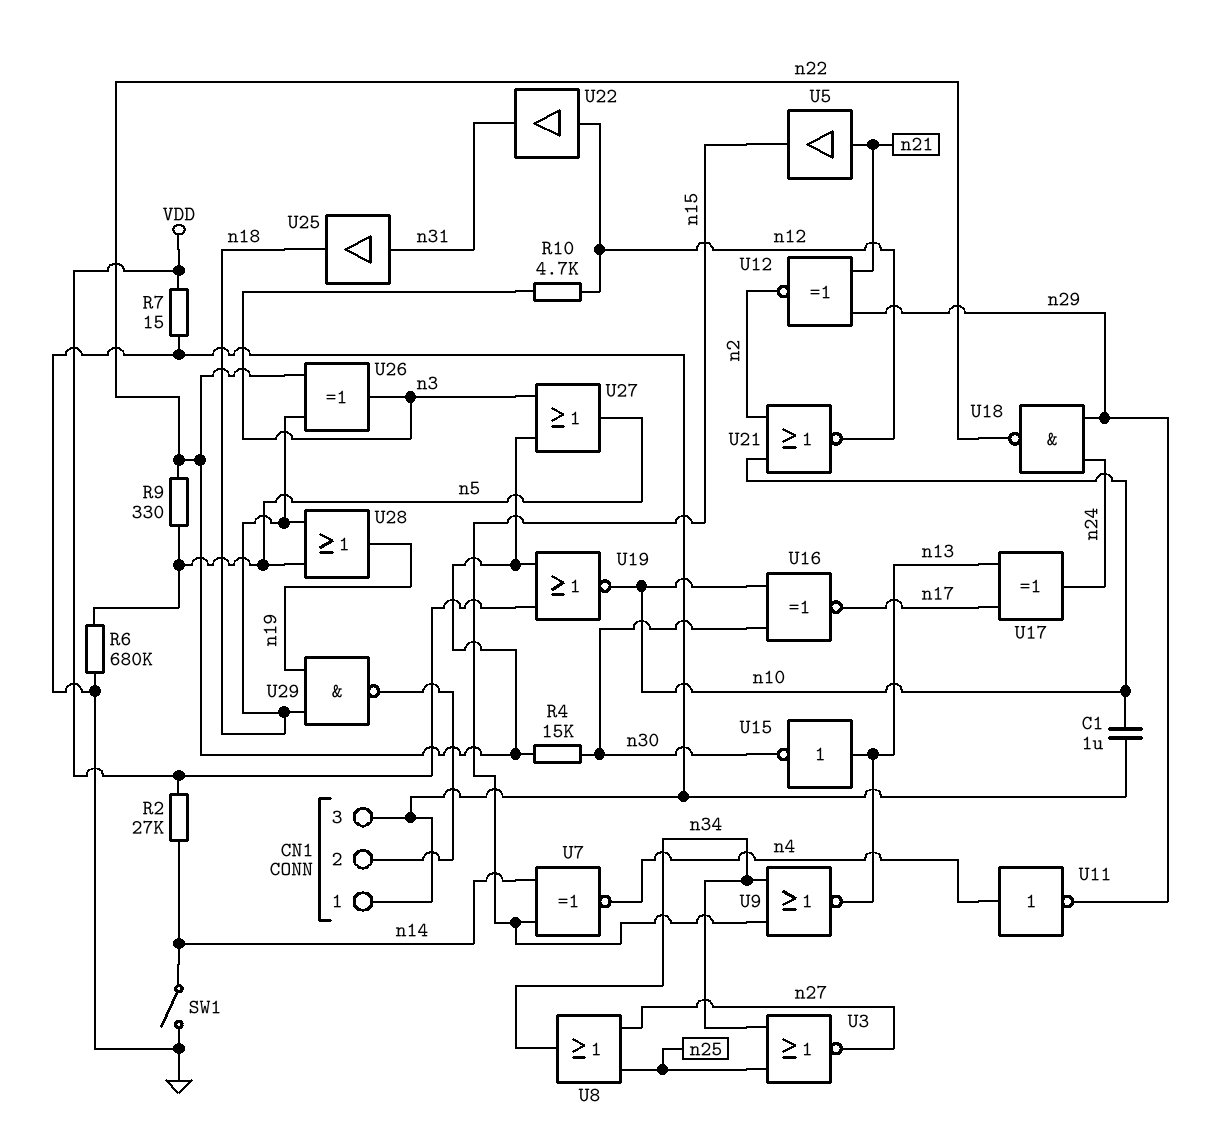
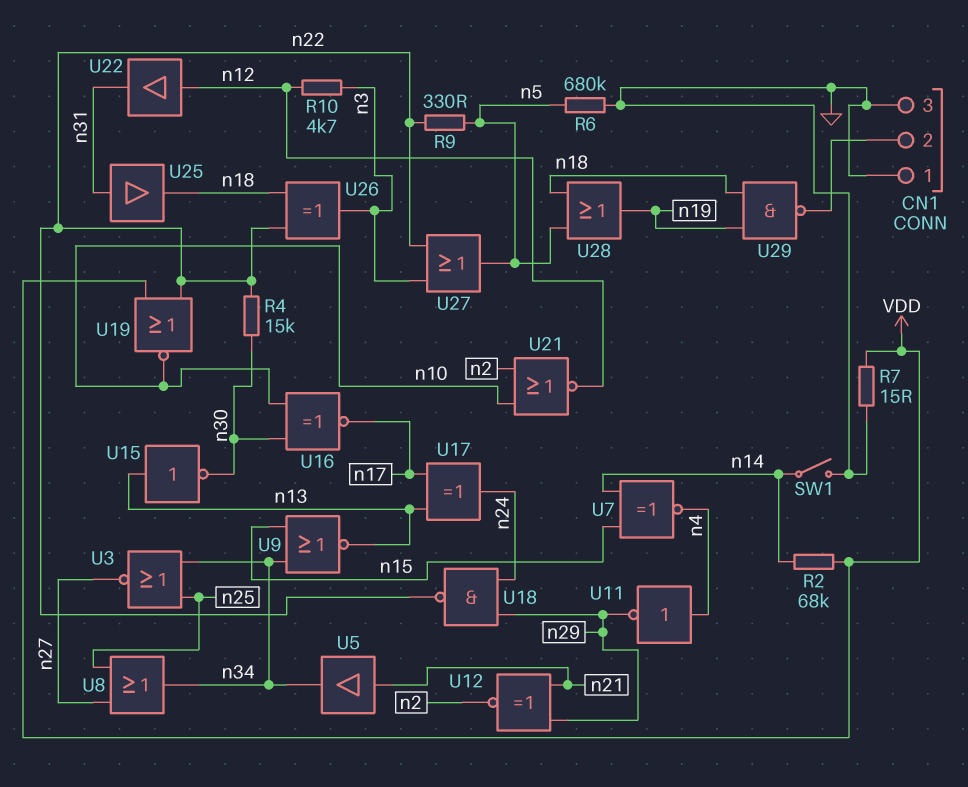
C1: 1uF (GND, n10) -> none
R2: 27k (VDD, n14) -> 68k (VDD, n14)
U5: buffer (in n21, out n15) -> buffer (in n21, out n34)

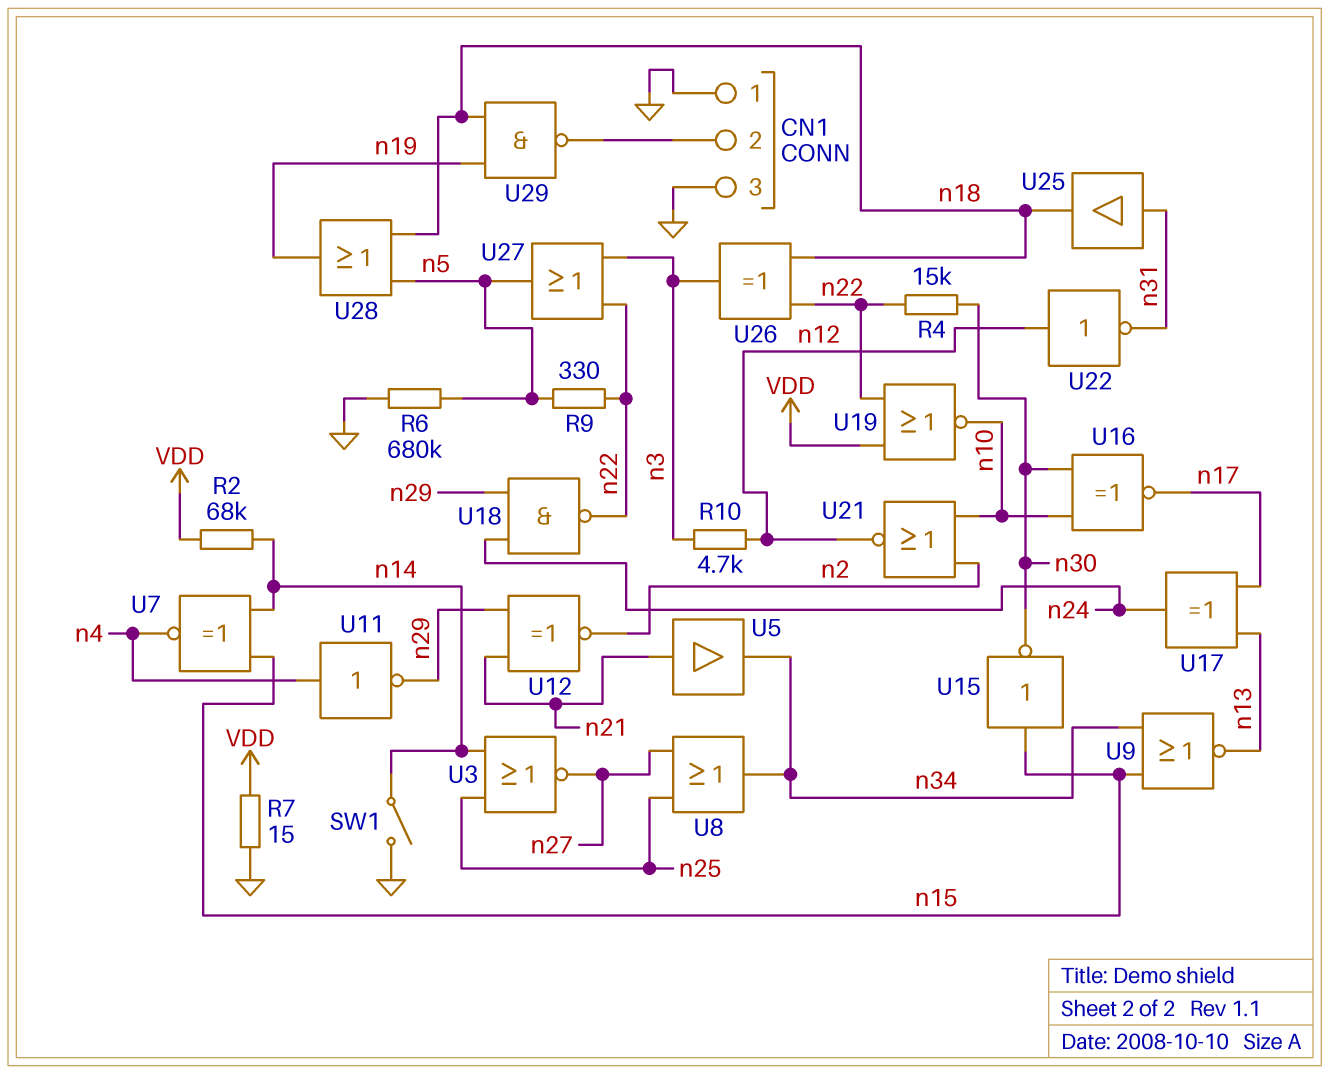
U3: NOR (in n25, in n34, out n27) -> NOR (in n14, in n25, out n27)
U15: NOT (in n13, out n30) -> NOT (in n15, out n30)
U22: buffer (in n12, out n31) -> NOT (in n12, out n31)

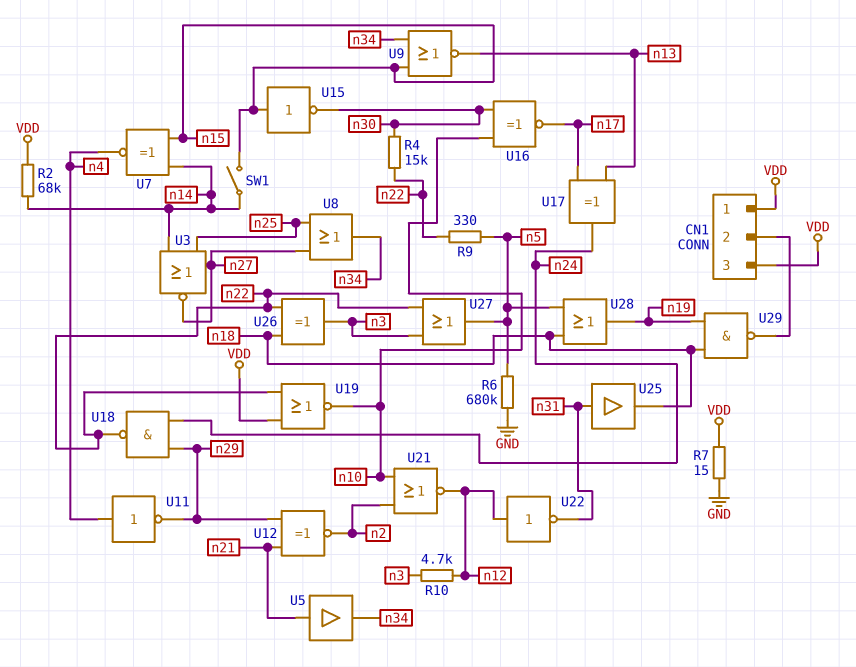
CN1 pin 1: GND -> VDD
CN1 pin 3: GND -> VDD
SW1: switch (GND, n14) -> switch (n14, n15)

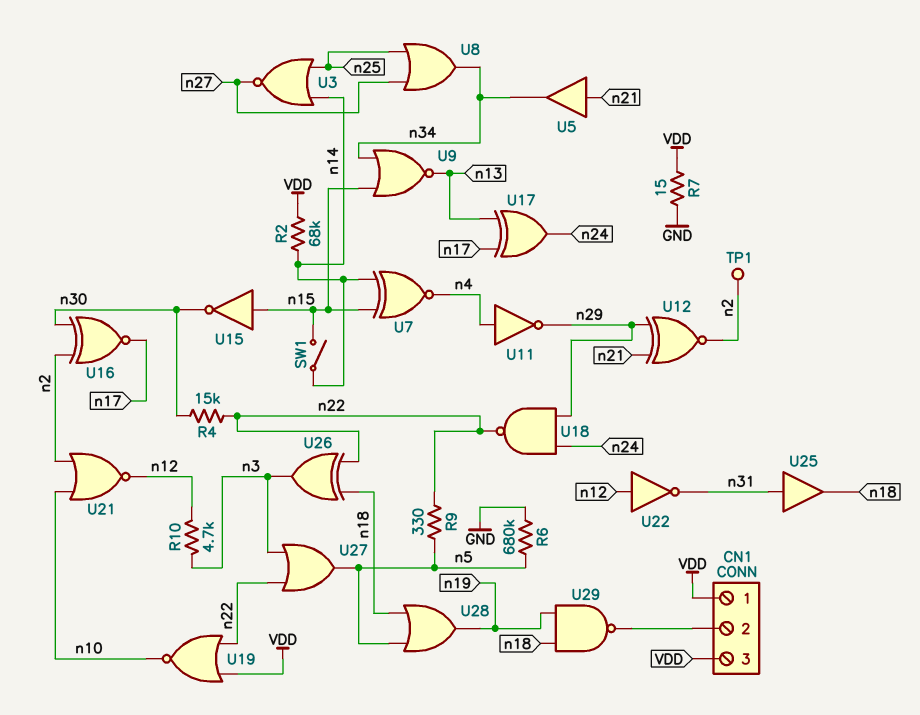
TP1: none -> test point (n2)
U16: XNOR (in n10, in n30, out n17) -> XNOR (in n2, in n30, out n17)

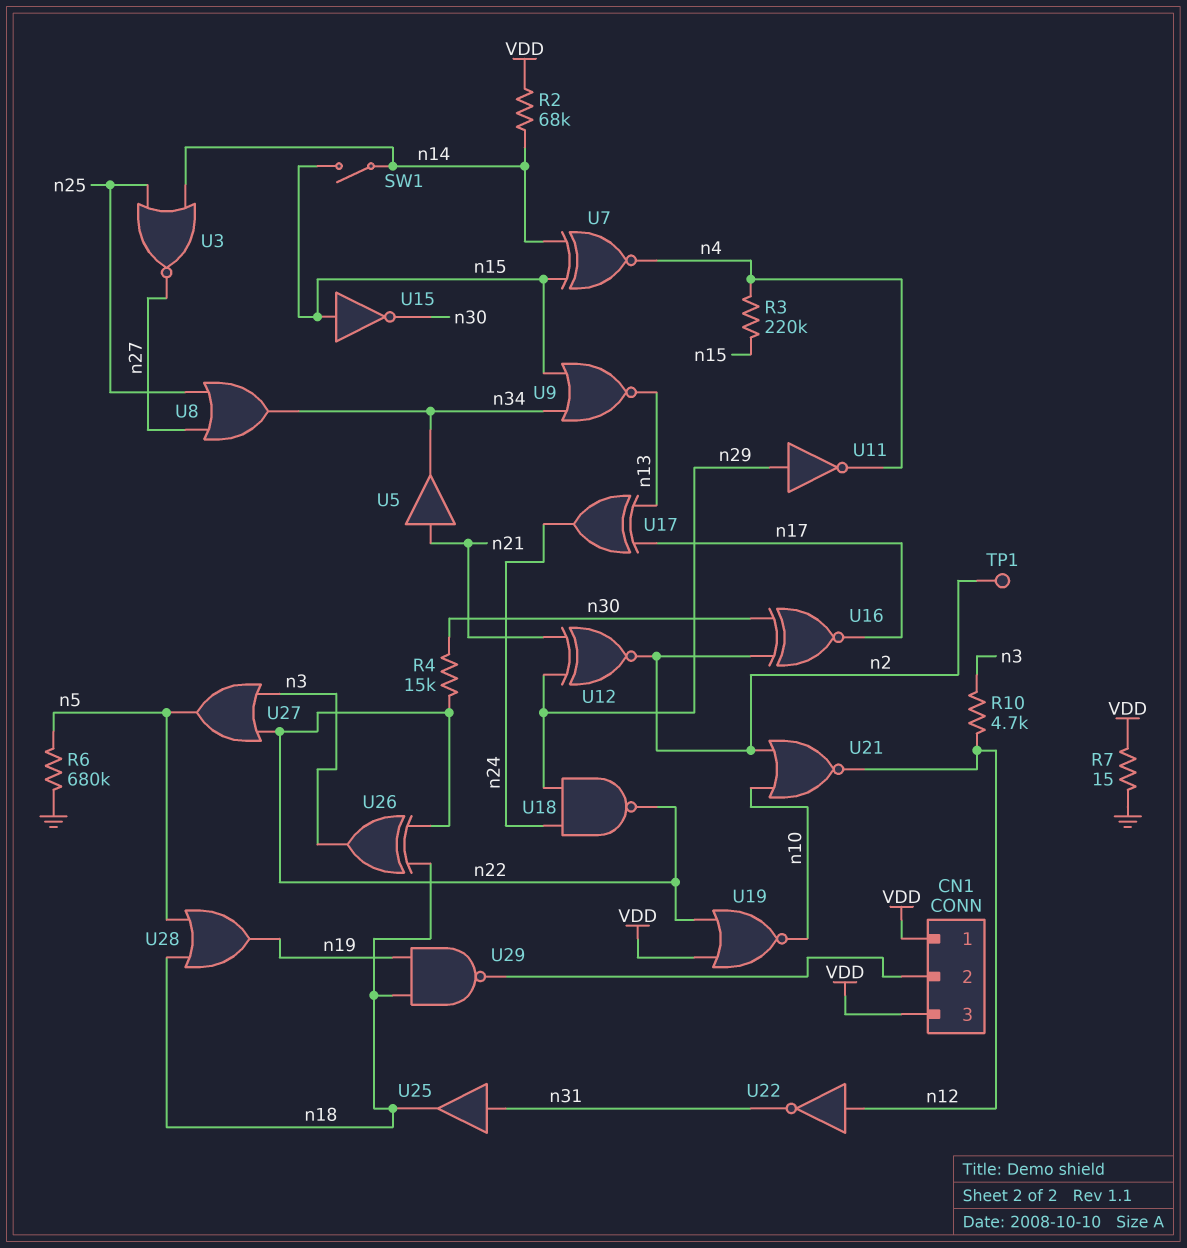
R3: none -> 220k (n4, n15)
R9: 330 (n5, n22) -> none
U11: NOT (in n4, out n29) -> NOT (in n29, out n4)

